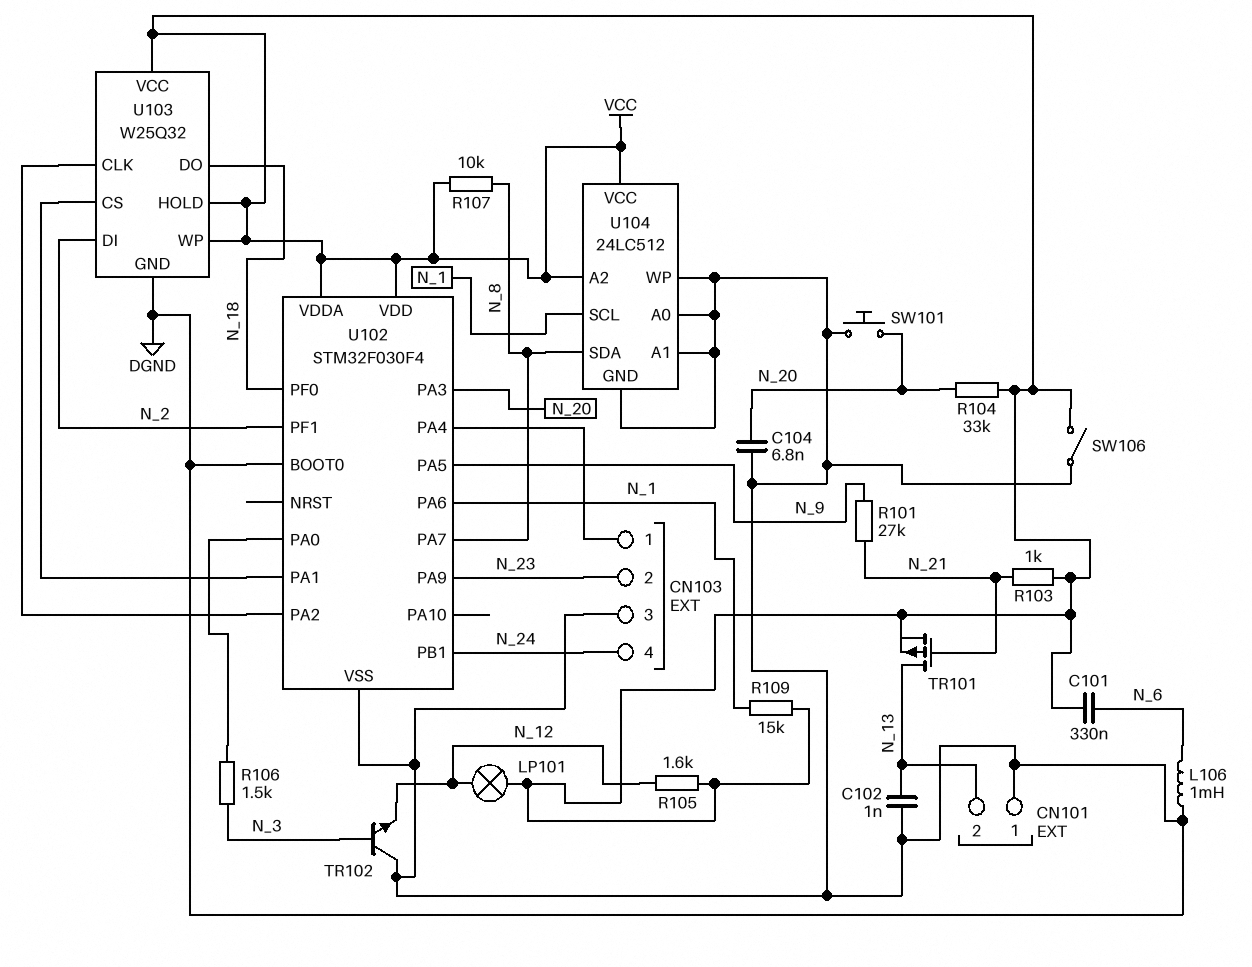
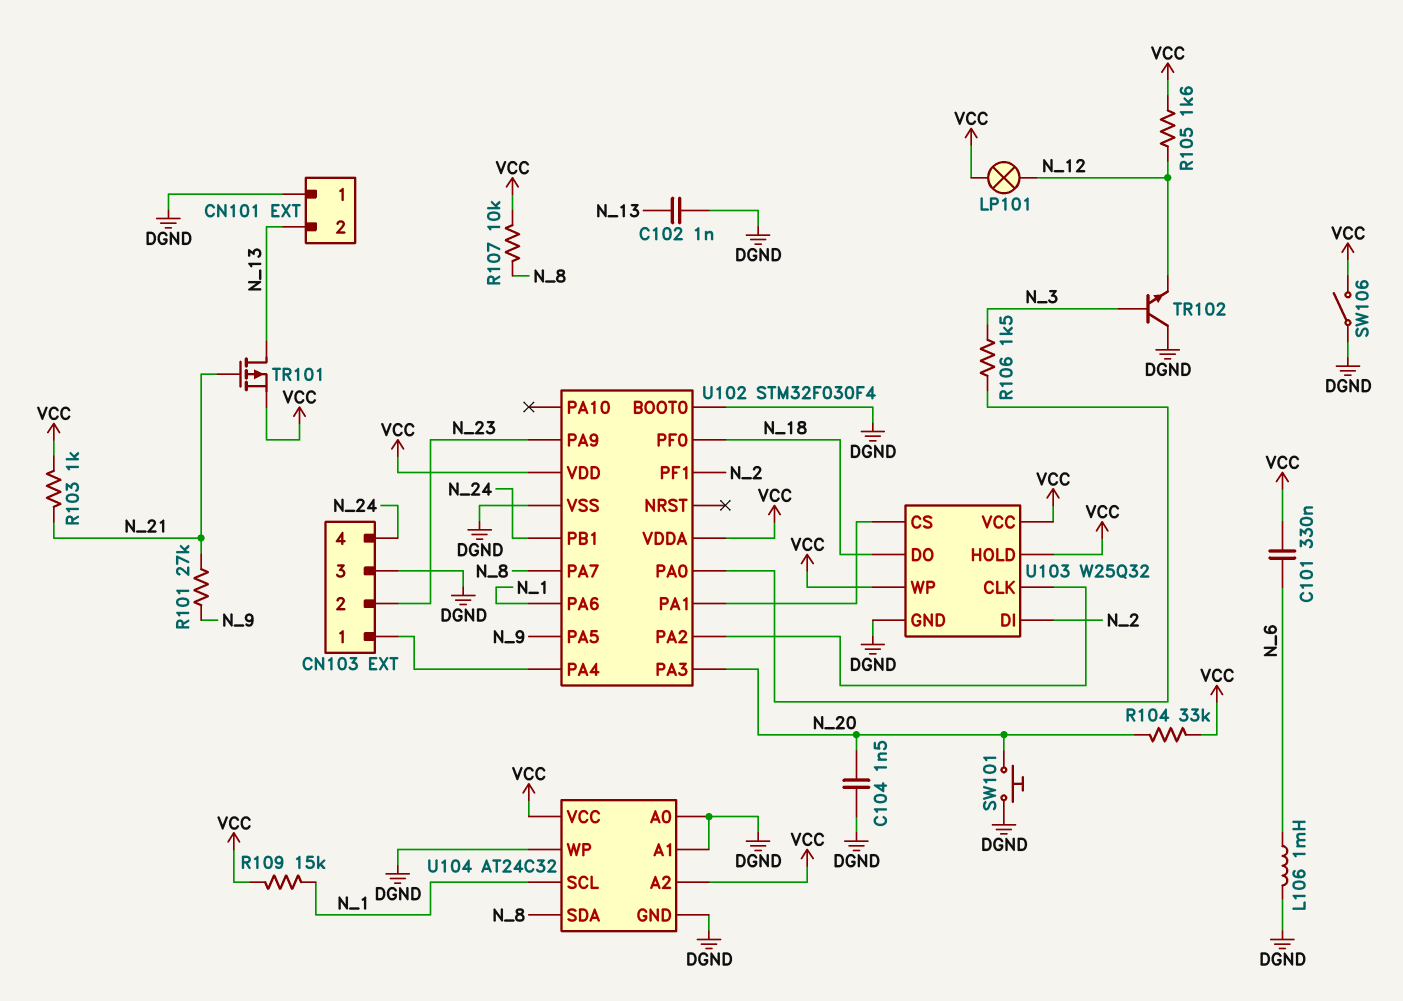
C104: 6.8nF (DGND, N_20) -> 1.5nF (DGND, N_20)
U104: 24LC512 -> AT24C32

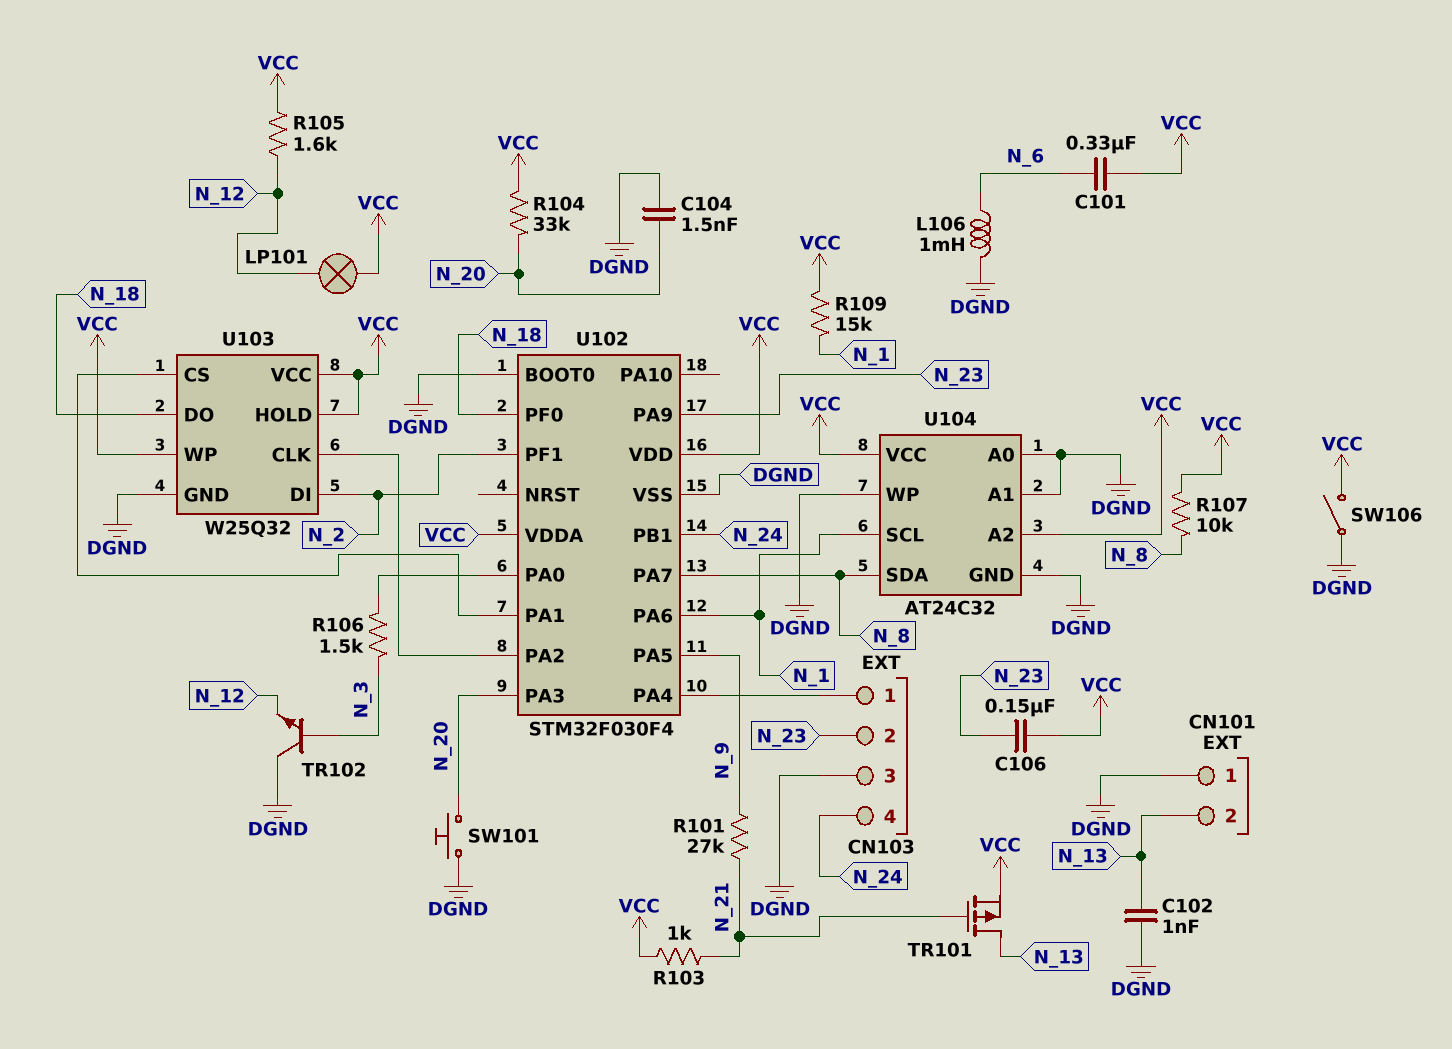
C106: none -> 150nF (N_23, VCC)

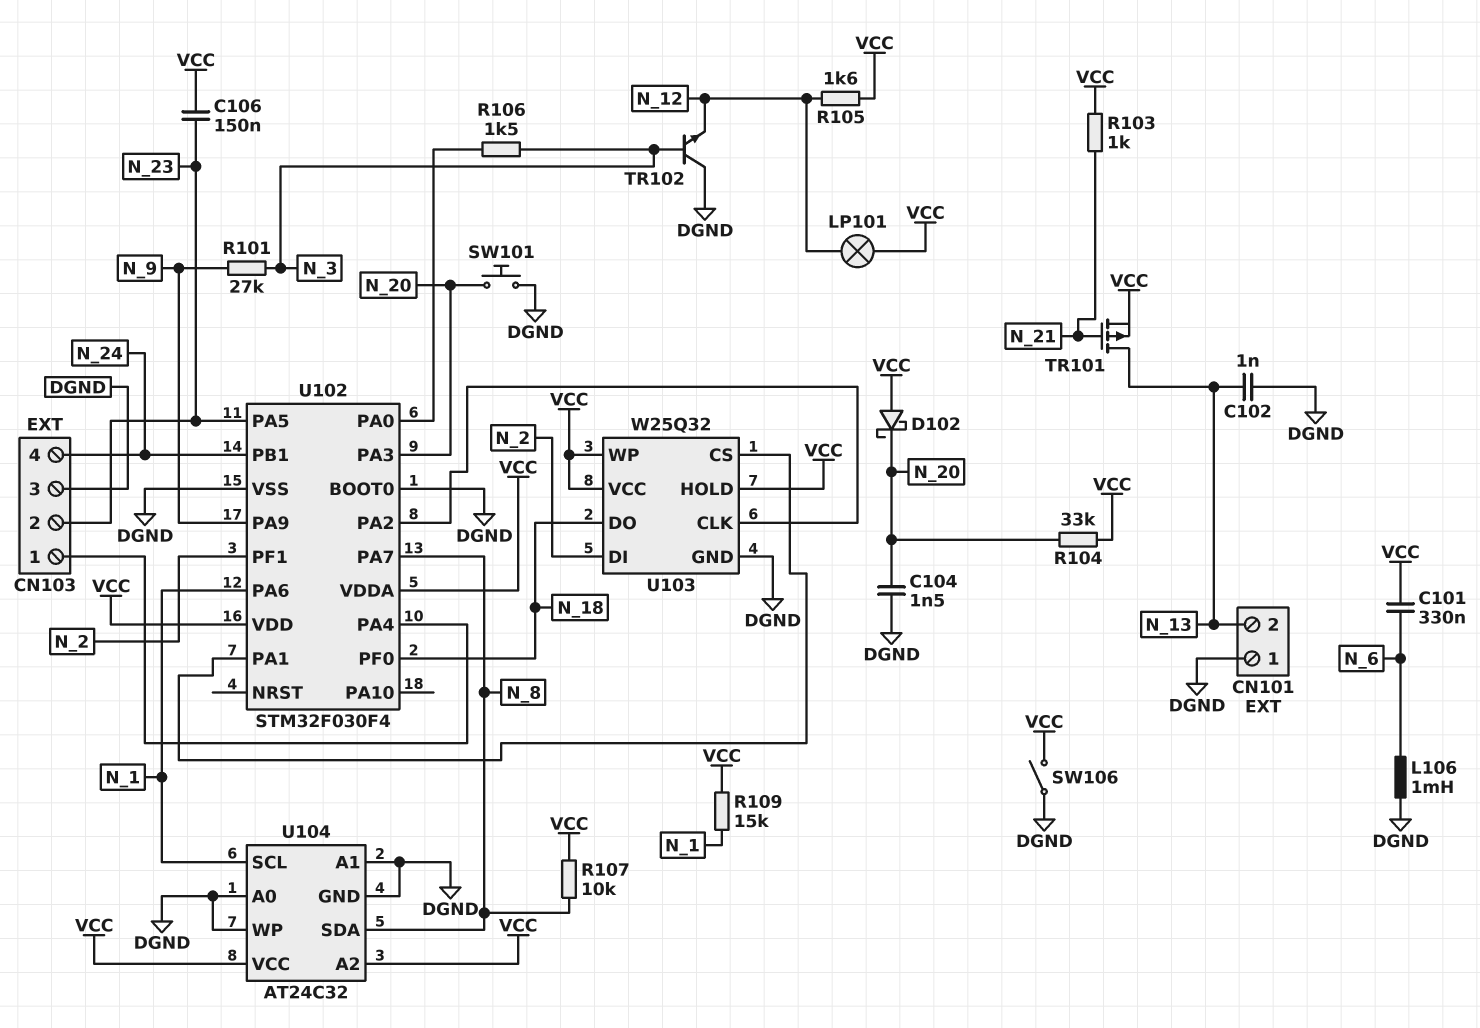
D102: none -> schottky (A VCC, K N_20)
R101: 27k (N_9, N_21) -> 27k (N_3, N_9)
U102 pin PA5: N_9 -> N_23
U102 pin PA9: N_23 -> N_9

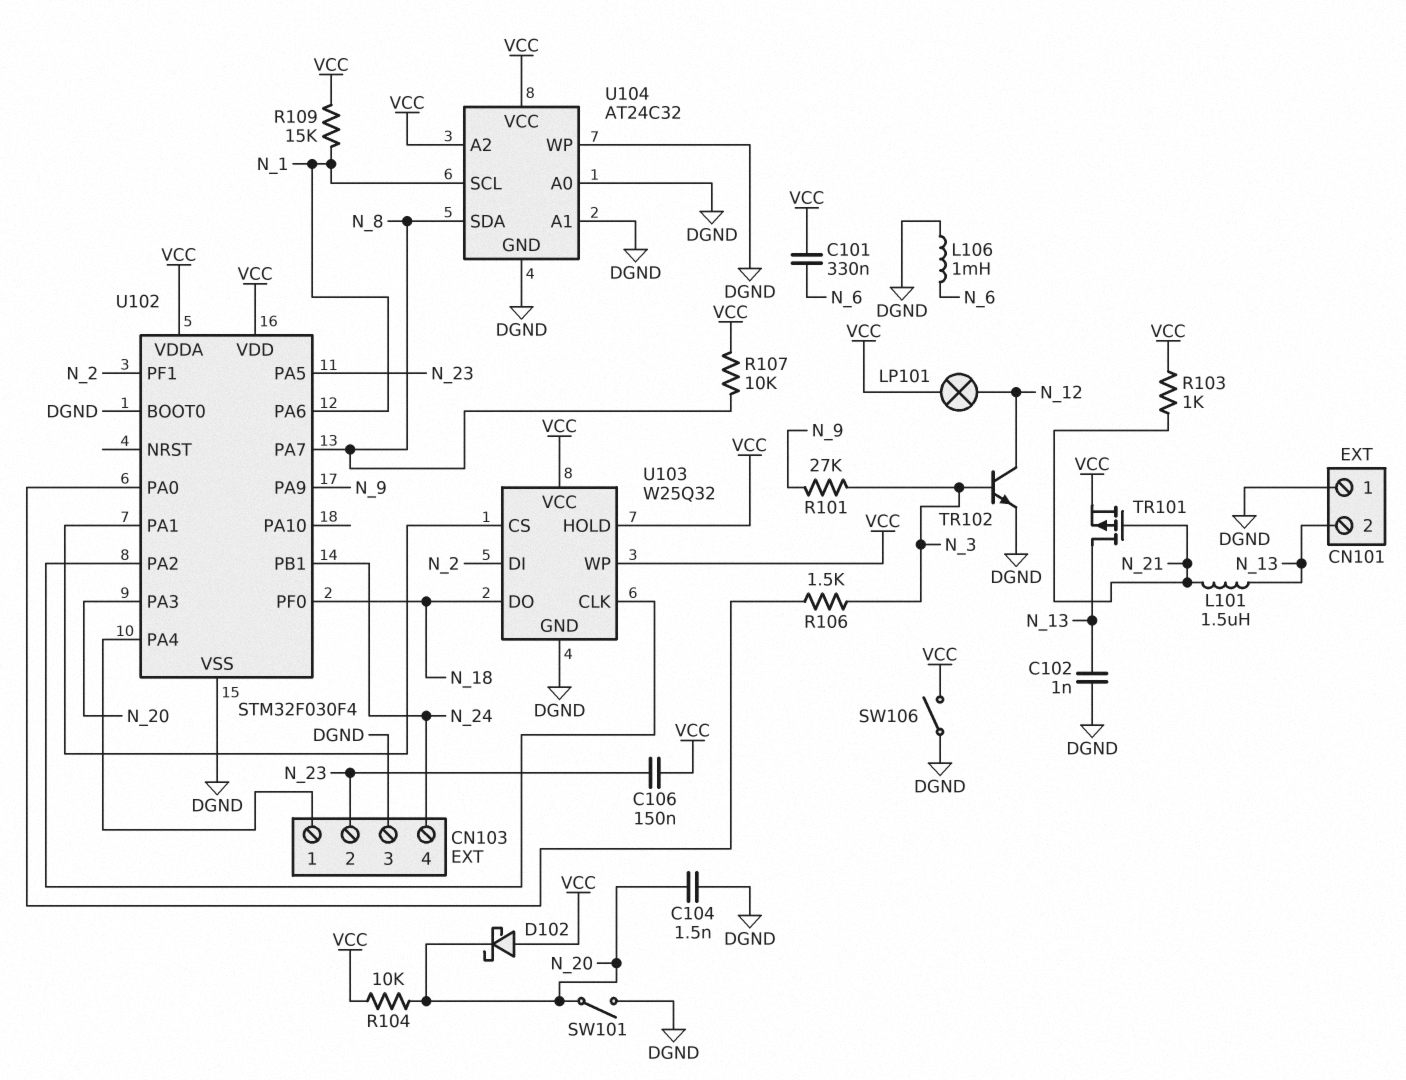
L101: none -> 1.5uH (N_13, N_21)
R104: 33k (N_20, VCC) -> 10k (N_20, VCC)
R105: 1.6k (N_12, VCC) -> none
SW101: button (DGND, N_20) -> switch (DGND, N_20)
TR102: NPN (B N_3, C DGND, E N_12) -> NPN (B N_3, C N_12, E DGND)

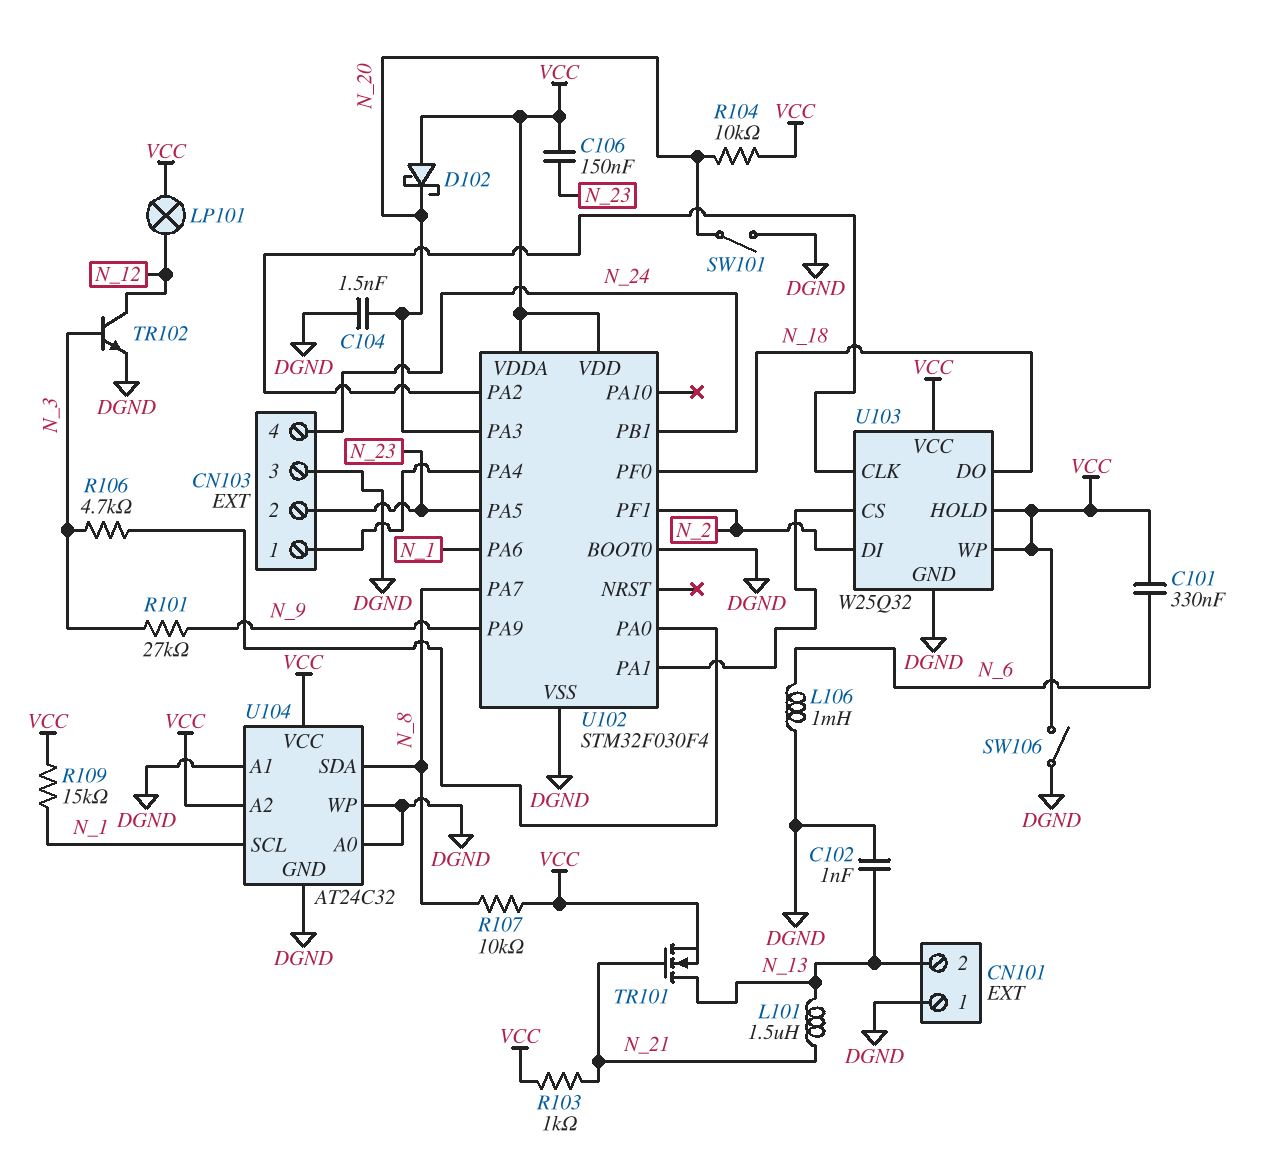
R106: 1.5k (N_3, U102/PA0) -> 4.7k (N_3, U102/PA0)
TR101: PMOS (G N_21, D N_13, S VCC) -> NMOS (G N_21, D N_13, S VCC)

